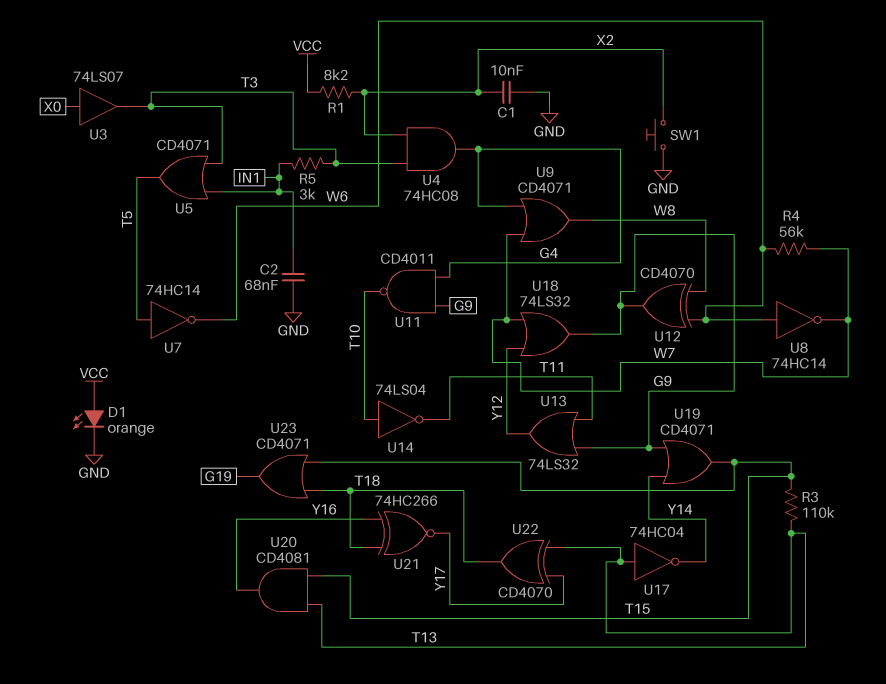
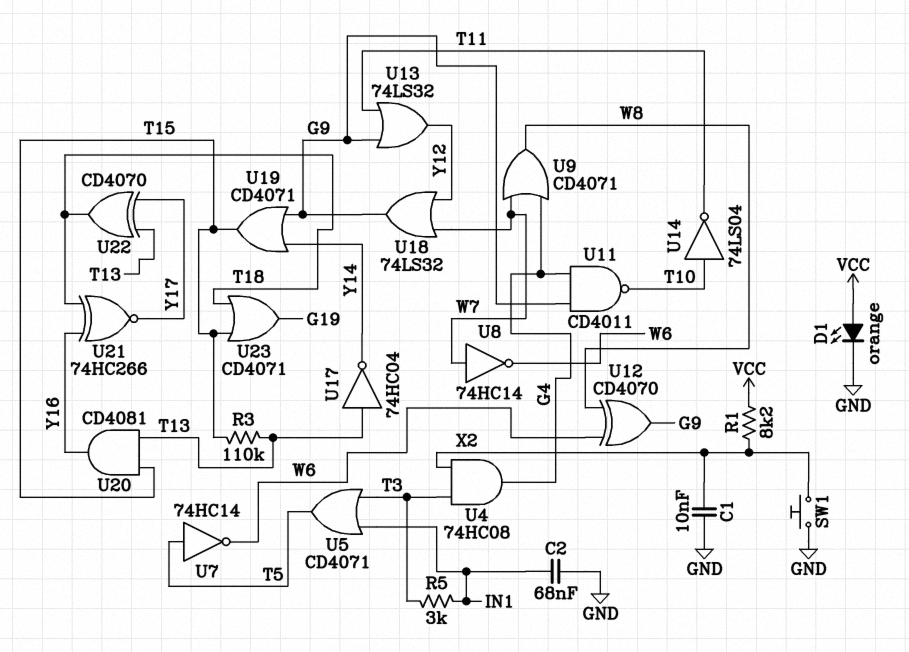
R4: 56k (W6, W7) -> none
U3: buffer 74LS07 (in X0, out T3) -> none
U8: NOT 74HC14 (in W6, out W7) -> NOT 74HC14 (in W7, out W6)

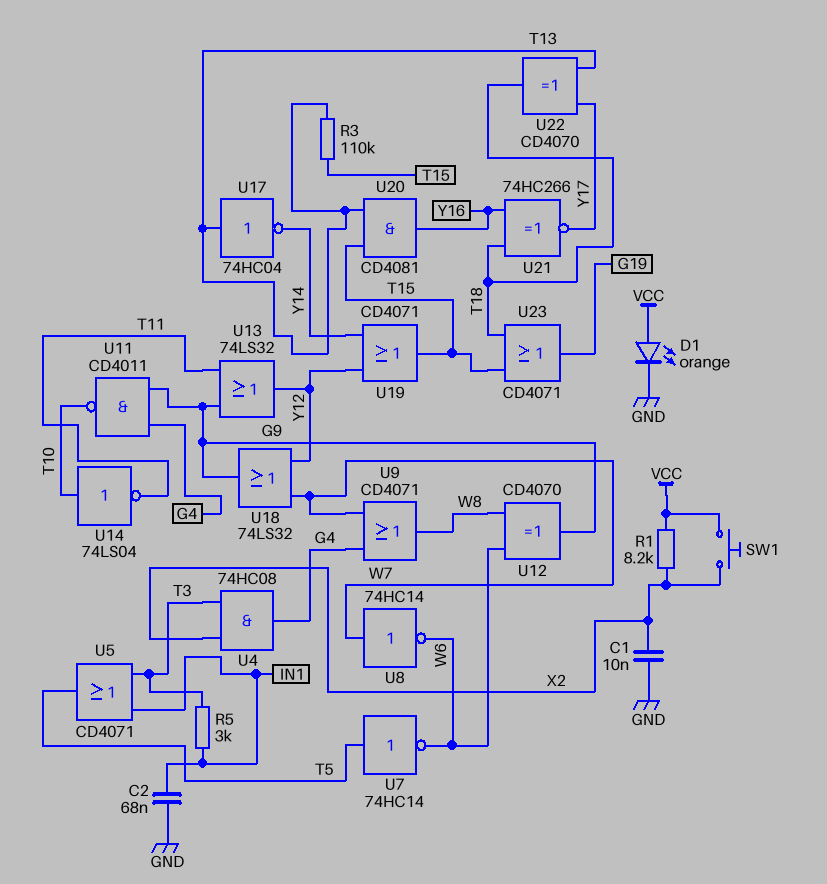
SW1: button (GND, X2) -> button (VCC, X2)
U19: OR CD4071 (in G9, in Y14, out T15) -> OR CD4071 (in Y12, in Y14, out T15)

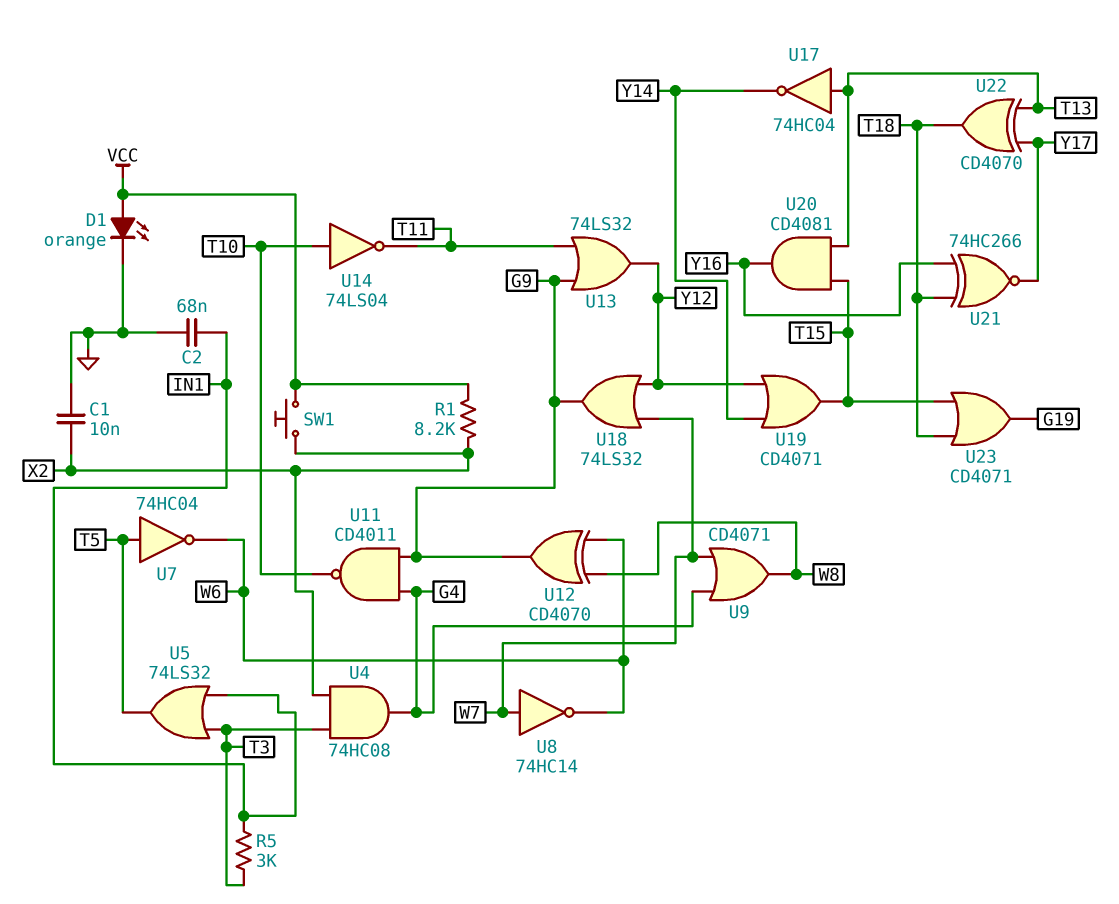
R3: 110k (T13, T15) -> none
U5: OR CD4071 (in IN1, in T3, out T5) -> OR 74LS32 (in IN1, in T3, out T5)
U7: NOT 74HC14 (in T5, out W6) -> NOT 74HC04 (in T5, out W6)

